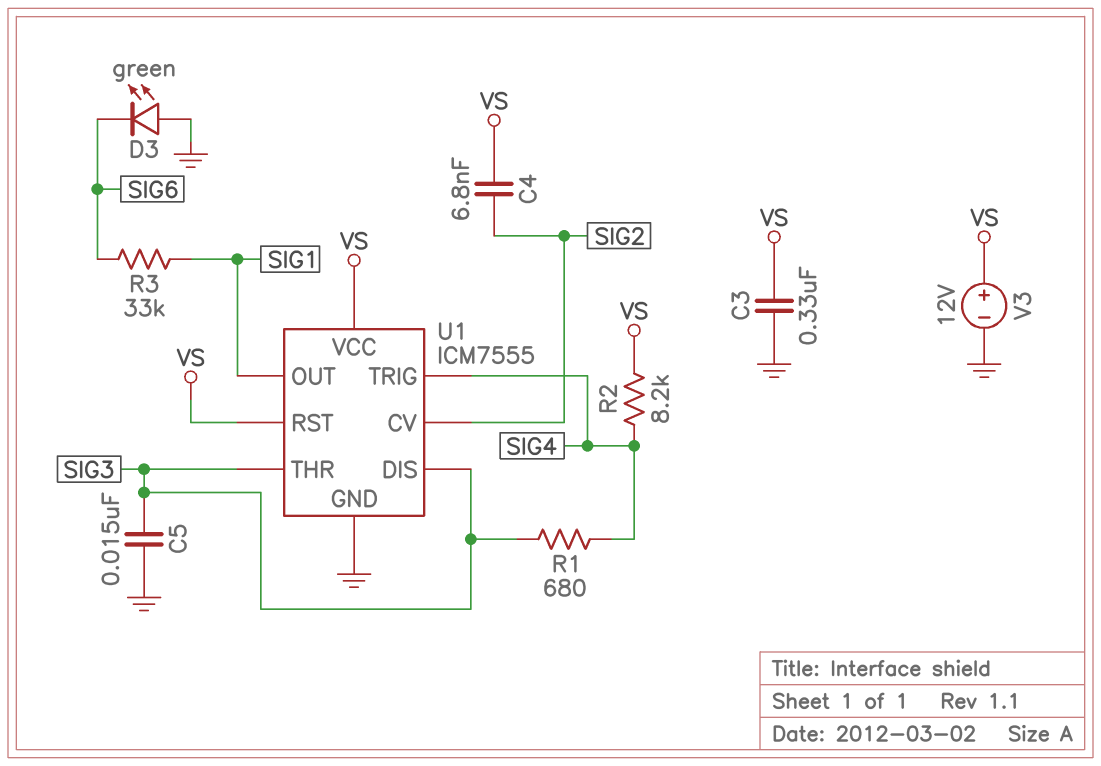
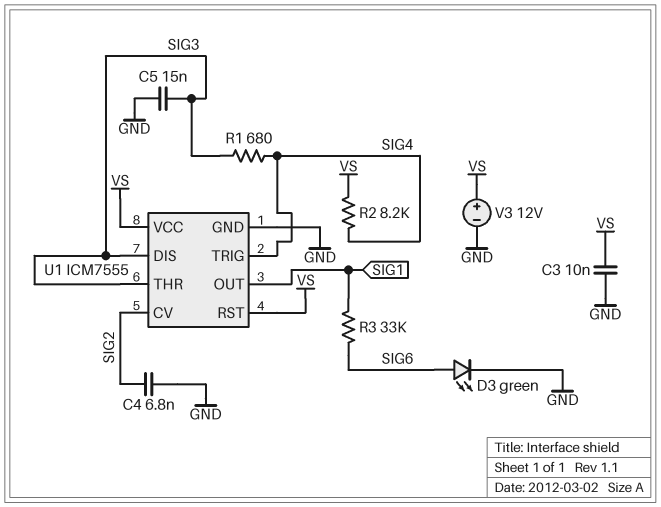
C3: 330nF (GND, VS) -> 10nF (GND, VS)
C4: 6.8nF (SIG2, VS) -> 6.8nF (GND, SIG2)
D3: LED green (A GND, K SIG6) -> LED green (A SIG6, K GND)

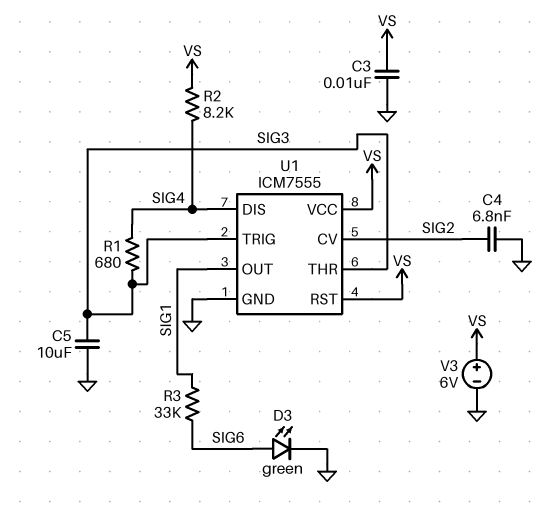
C5: 15nF (GND, SIG3) -> 10uF (GND, SIG3)
U1 pin DIS: SIG3 -> SIG4
U1 pin TRIG: SIG4 -> SIG3
V3: 12V (plus VS, minus GND) -> 6V (plus VS, minus GND)

